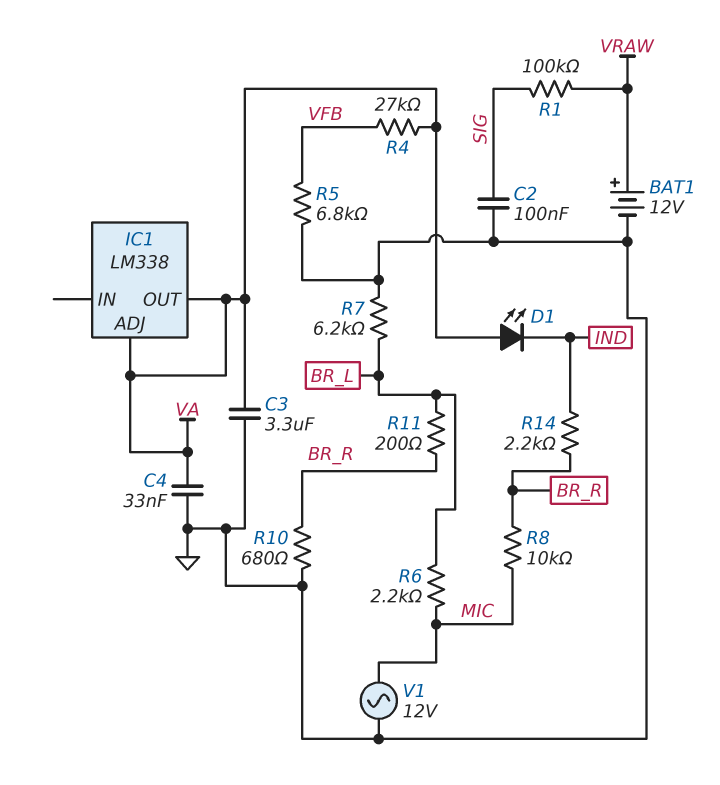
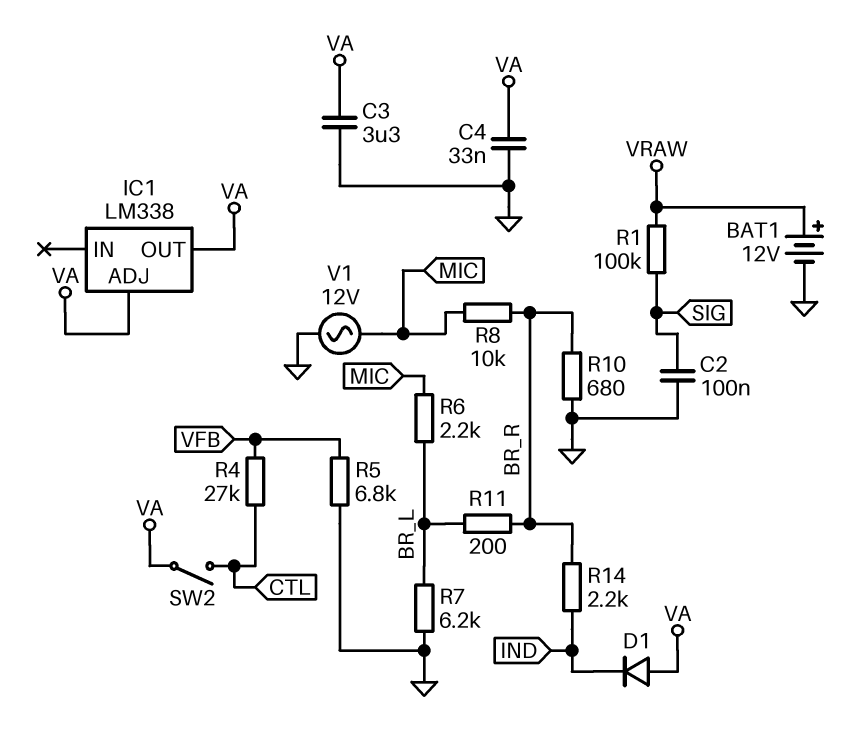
D1: LED (A VA, K IND) -> diode (A VA, K IND)
R4: 27k (VA, VFB) -> 27k (CTL, VFB)
SW2: none -> switch (CTL, VA)

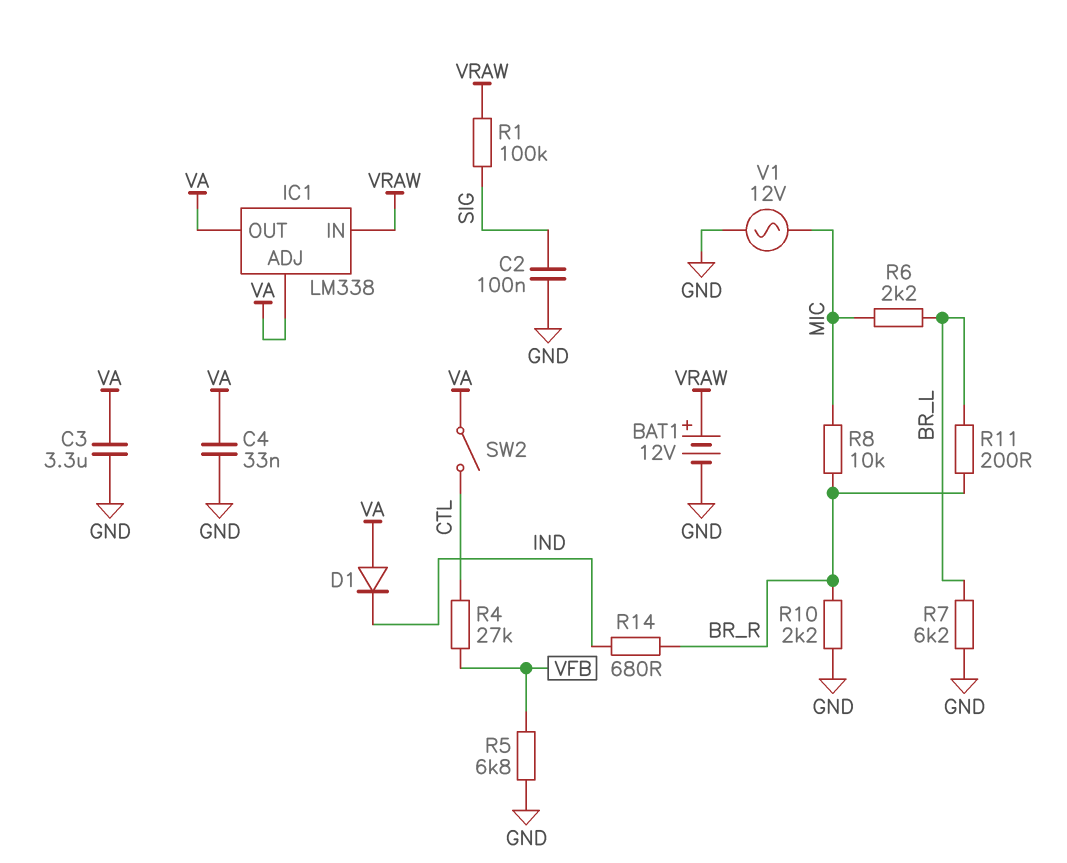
IC1 pin IN: none -> VRAW
R10: 680 (BR_R, GND) -> 2.2k (BR_R, GND)
R14: 2.2k (BR_R, IND) -> 680 (BR_R, IND)

